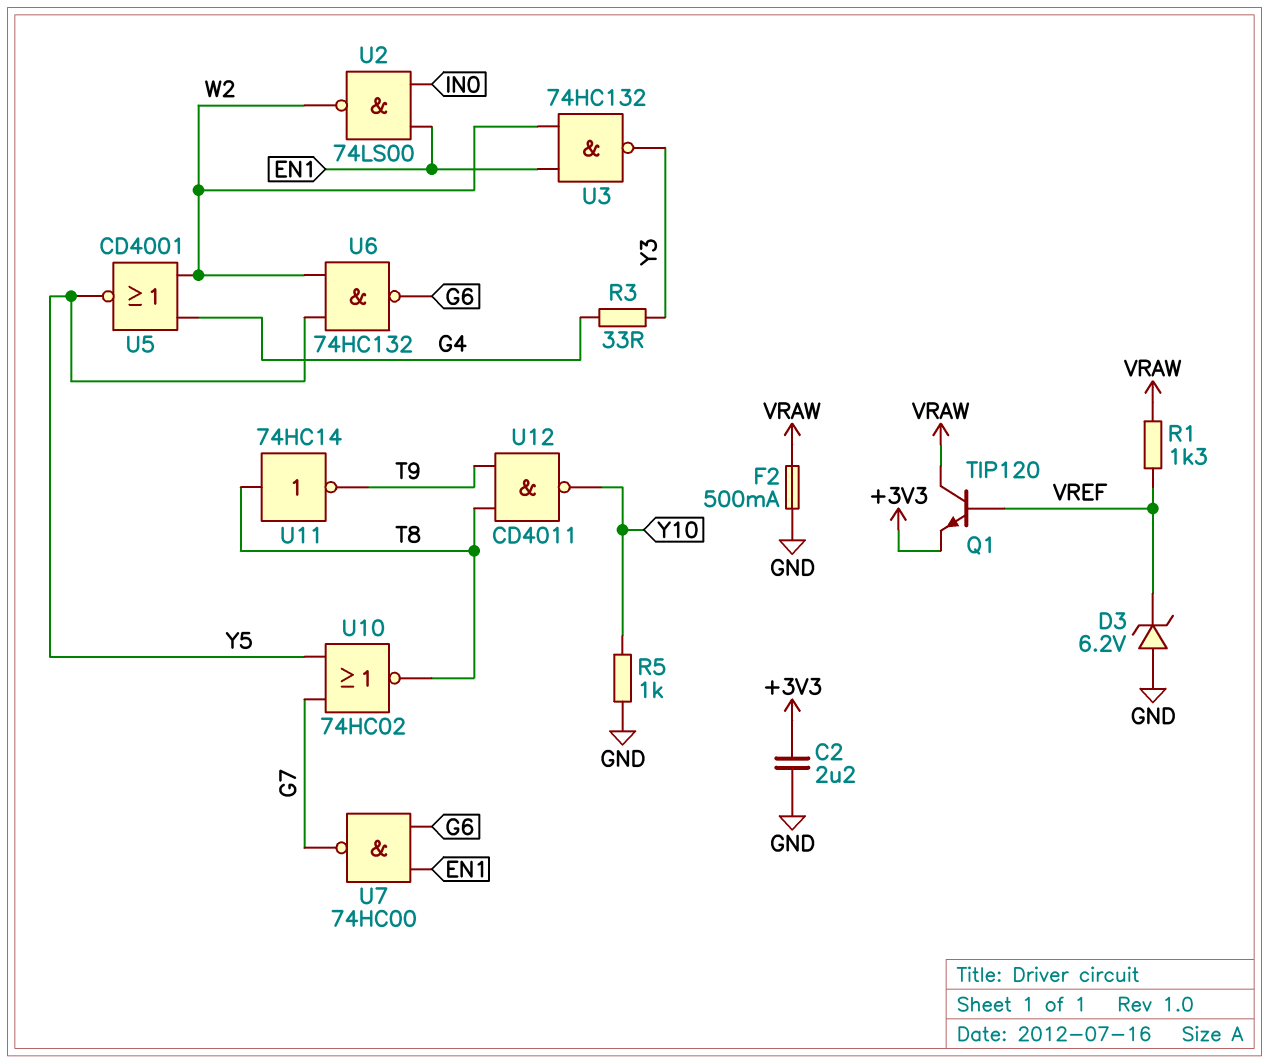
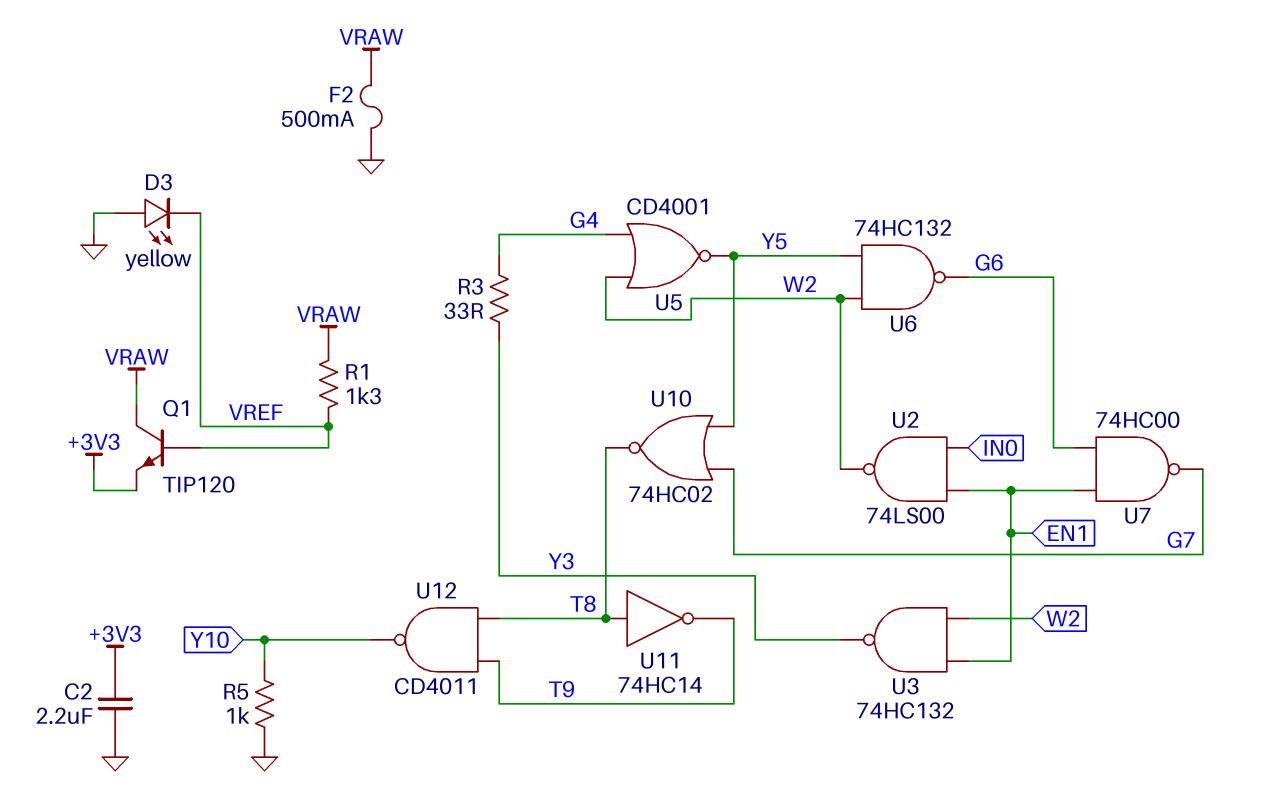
D3: zener 6.2V (A GND, K VREF) -> LED yellow (A GND, K VREF)

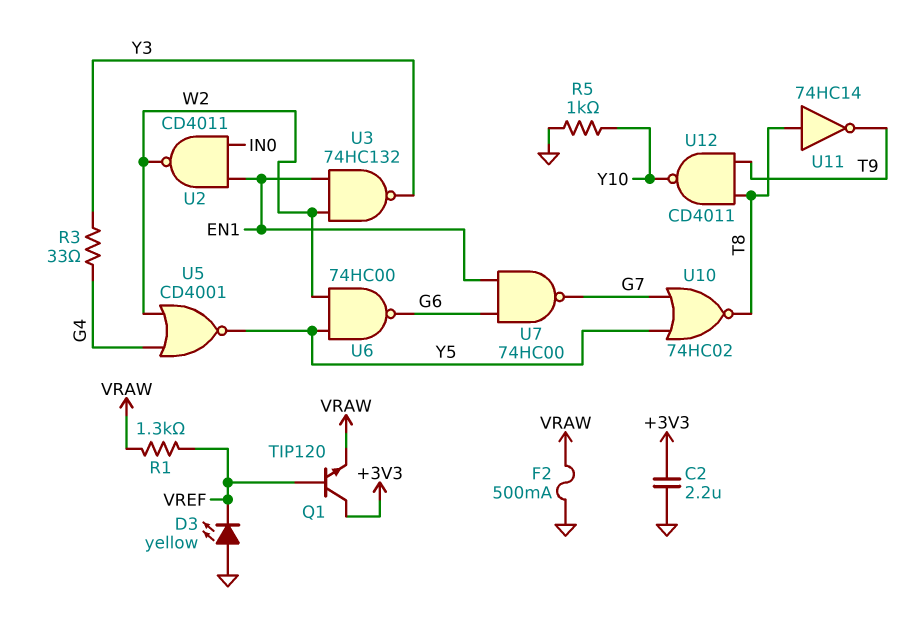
Q1: NPN TIP120 (B VREF, C VRAW, E +3V3) -> NPN TIP120 (B VREF, C +3V3, E VRAW)
U2: NAND 74LS00 (in EN1, in IN0, out W2) -> NAND CD4011 (in EN1, in IN0, out W2)
U6: NAND 74HC132 (in W2, in Y5, out G6) -> NAND 74HC00 (in W2, in Y5, out G6)

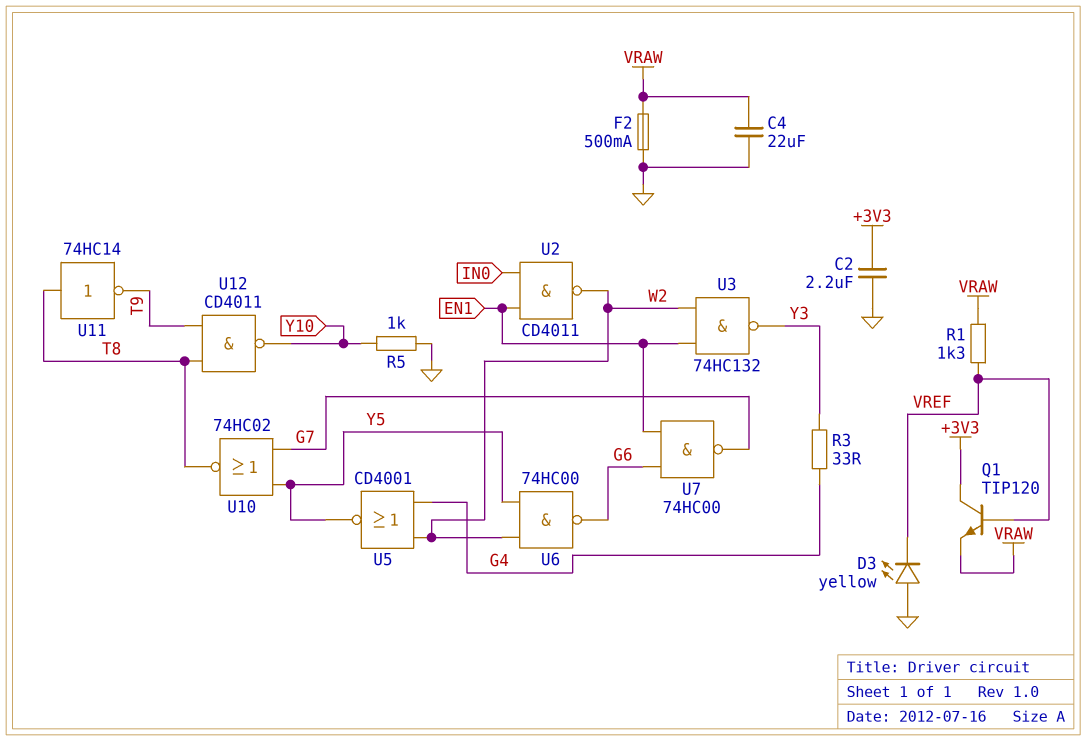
C4: none -> 22uF (GND, VRAW)

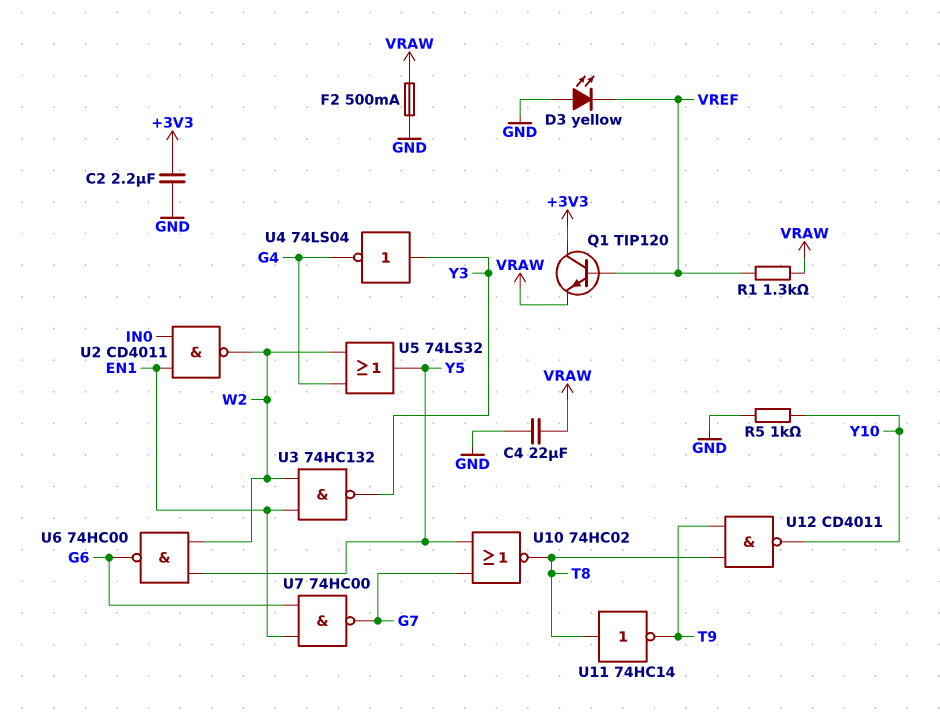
R3: 33 (G4, Y3) -> none
U4: none -> NOT 74LS04 (in Y3, out G4)
U5: NOR CD4001 (in G4, in W2, out Y5) -> OR 74LS32 (in G4, in W2, out Y5)

